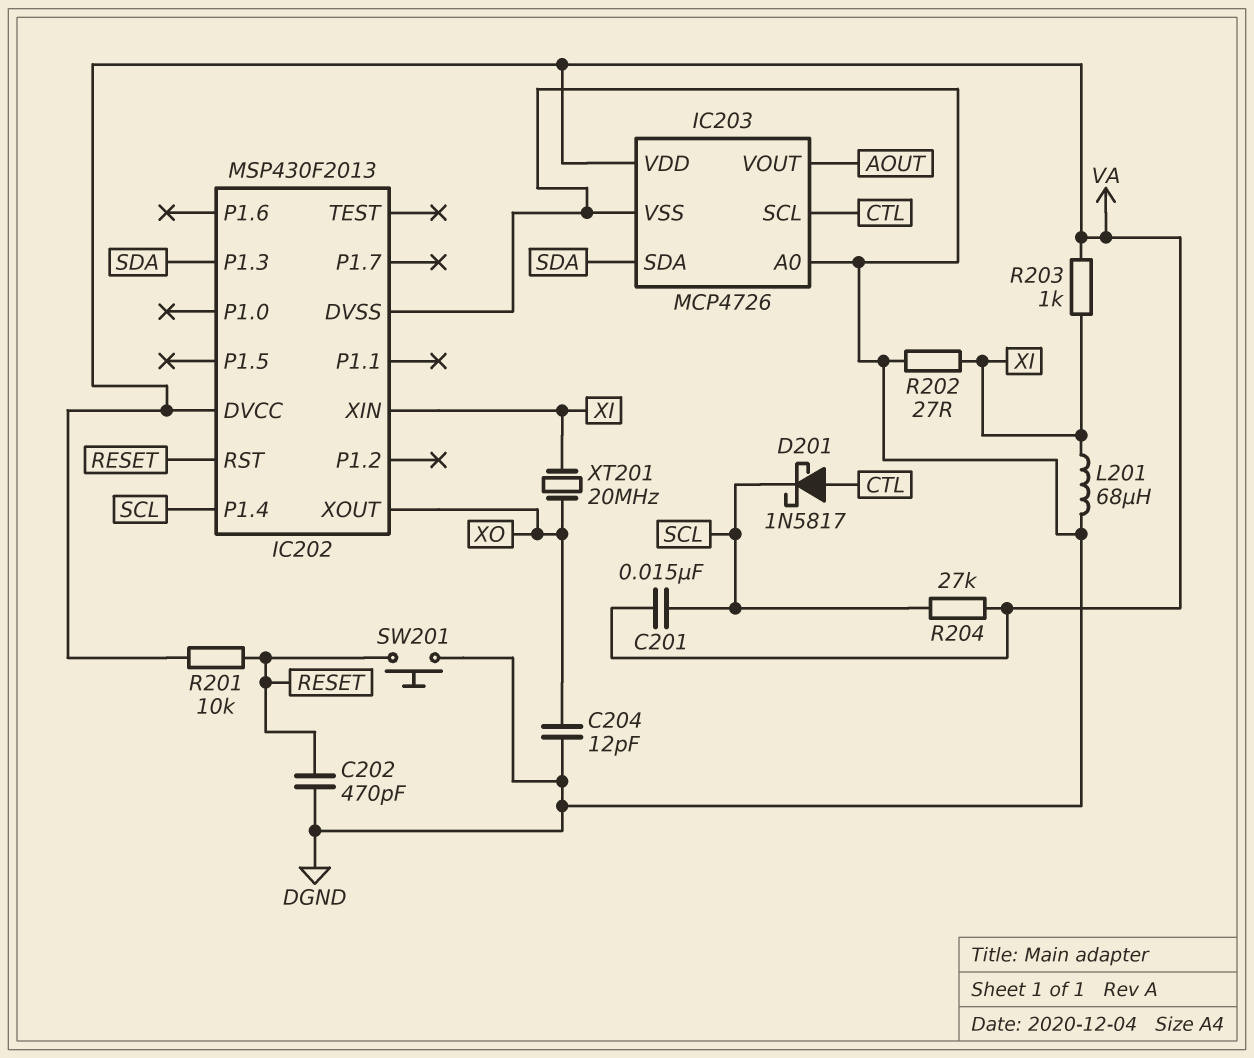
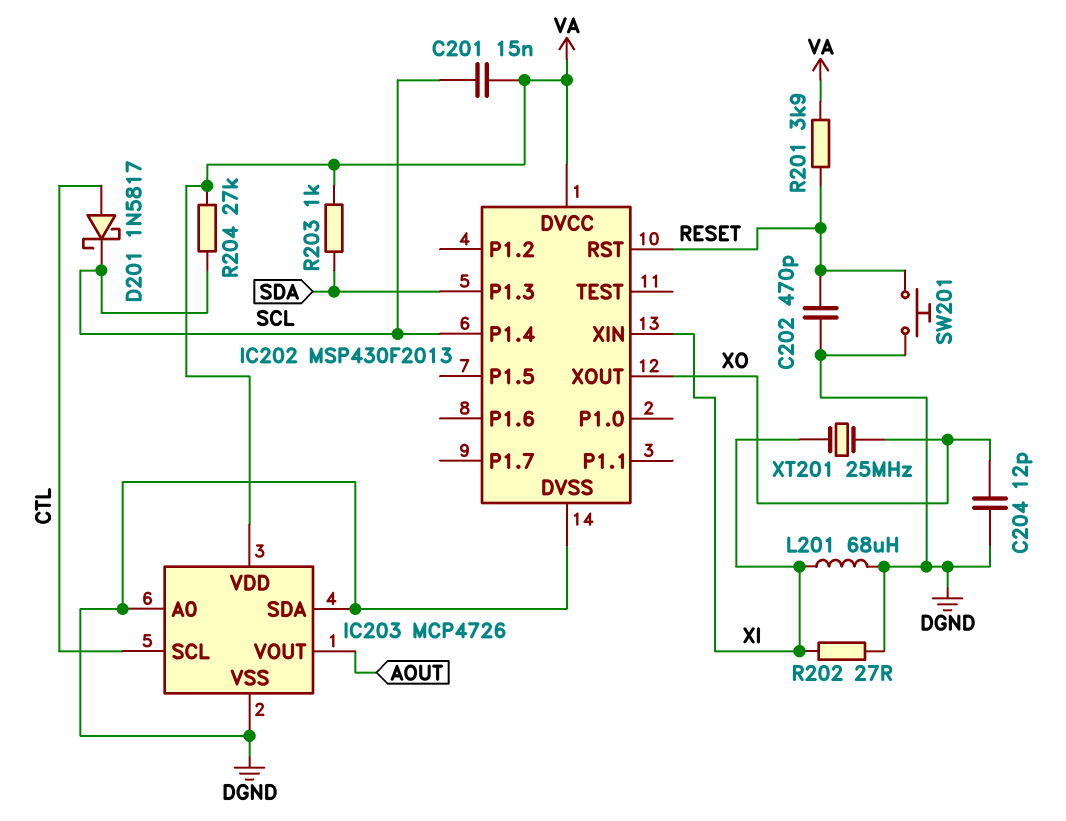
IC203 pin SDA: SDA -> DGND
R201: 10k (RESET, VA) -> 3.9k (RESET, VA)
R203: 1k (VA, XI) -> 1k (SDA, VA)
XT201: 20MHz (XI, XO) -> 25MHz (XI, XO)

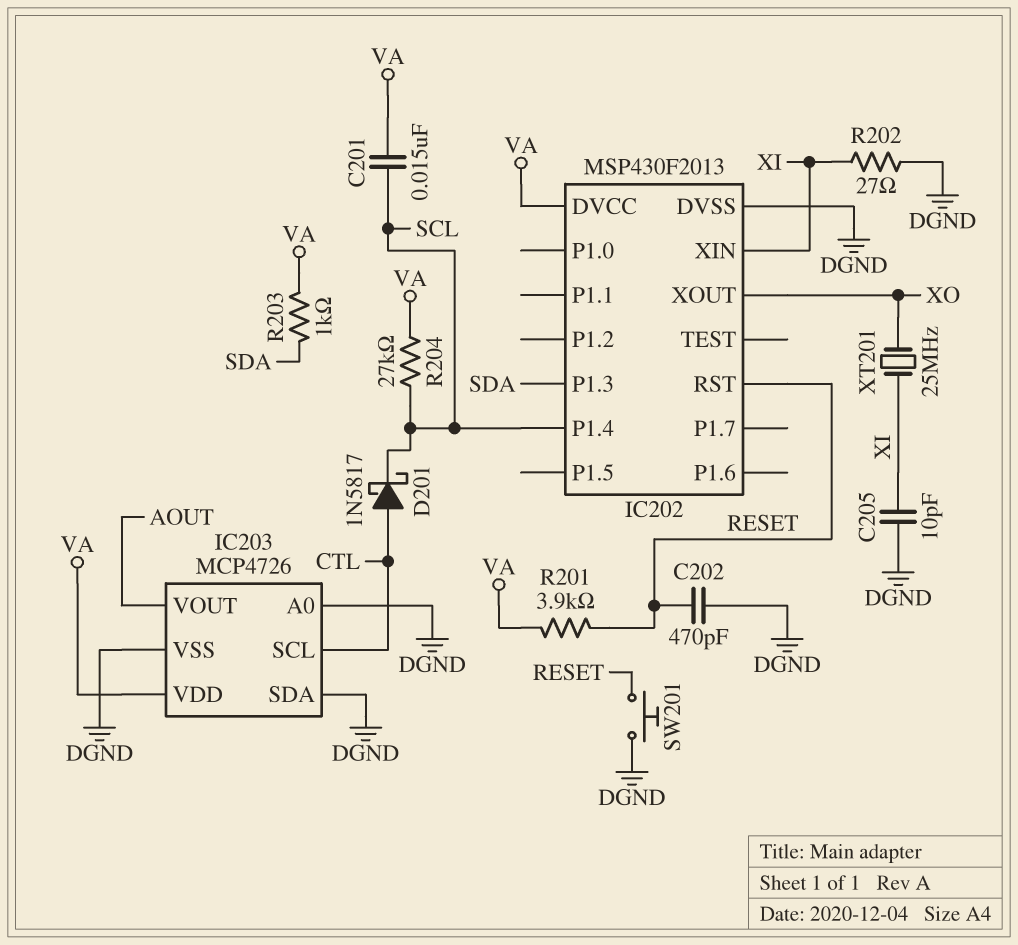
C204: 12pF (DGND, XO) -> none
C205: none -> 10pF (DGND, XI)
L201: 68uH (DGND, XI) -> none

